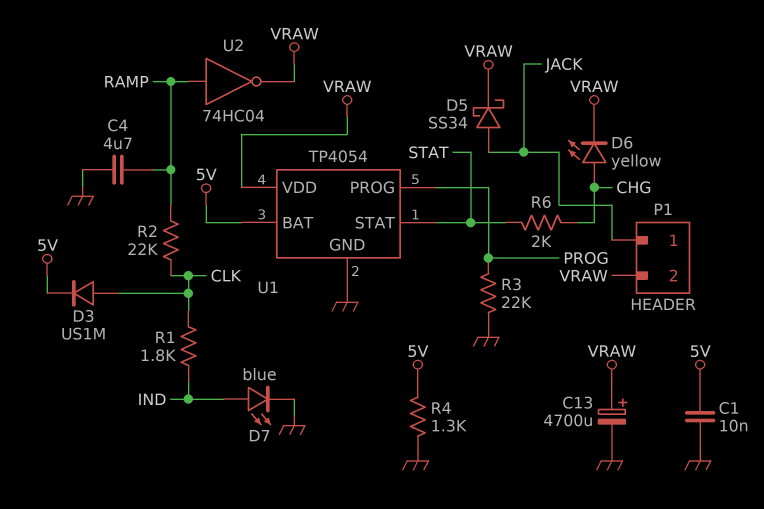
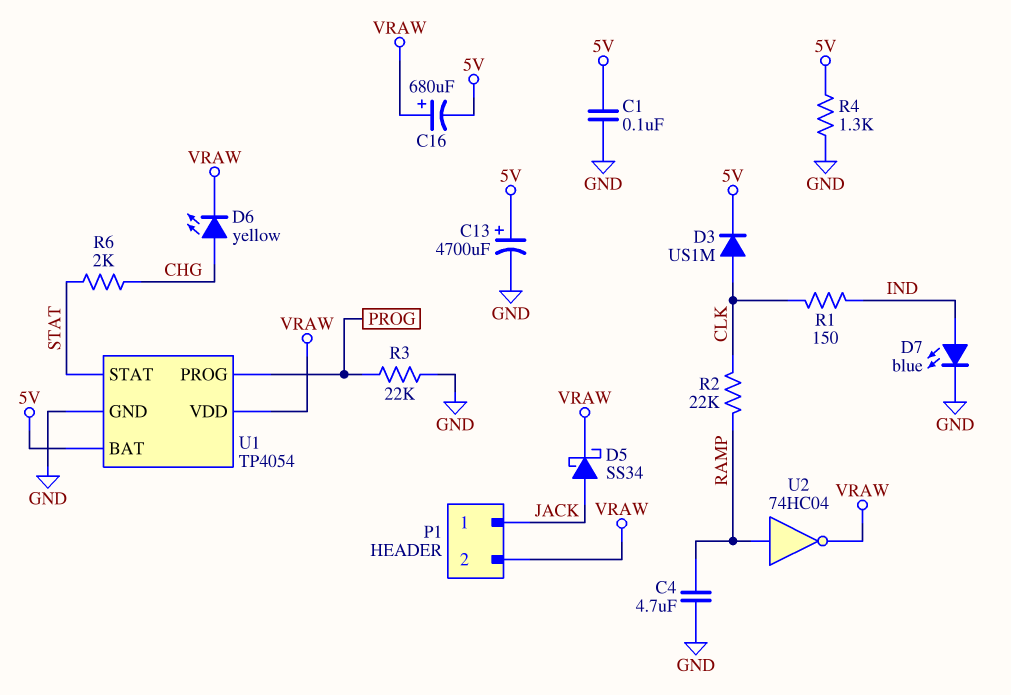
C1: 10nF (5V, GND) -> 100nF (5V, GND)
C13: 4700uF (plus VRAW, minus GND) -> 4700uF (plus 5V, minus GND)
C16: none -> 680uF (plus VRAW, minus 5V)
R1: 1.8k (CLK, IND) -> 150 (CLK, IND)

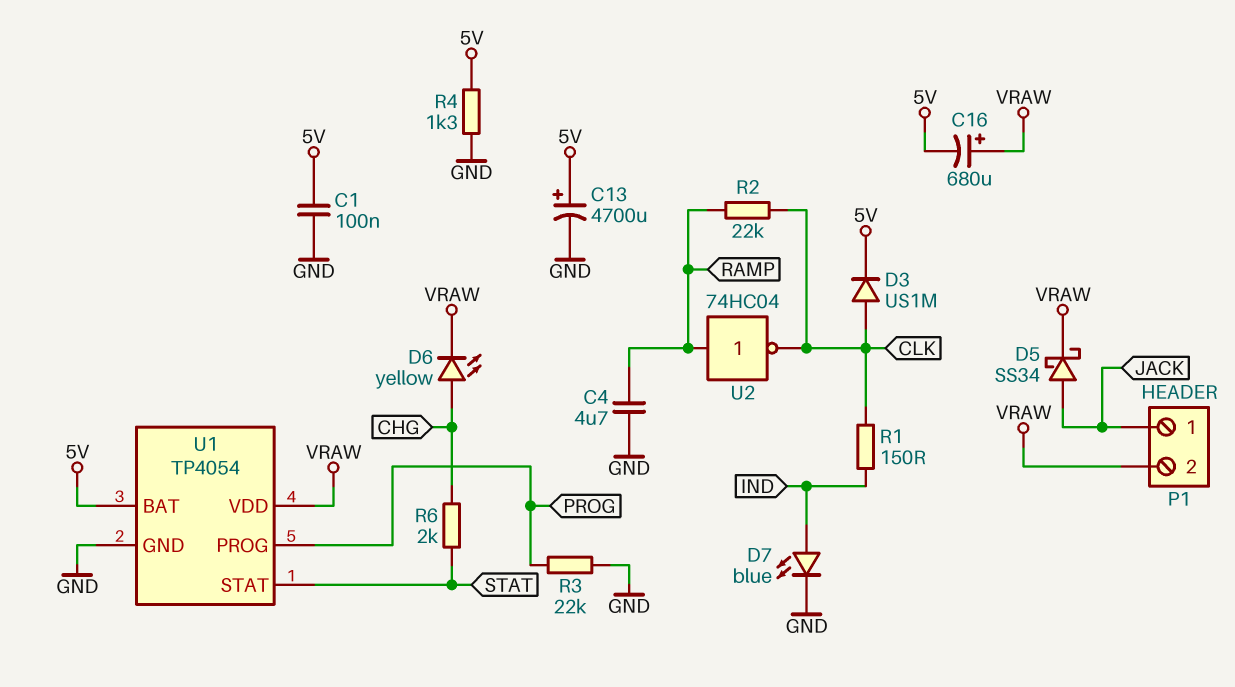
U2: NOT 74HC04 (in RAMP, out VRAW) -> NOT 74HC04 (in RAMP, out CLK)

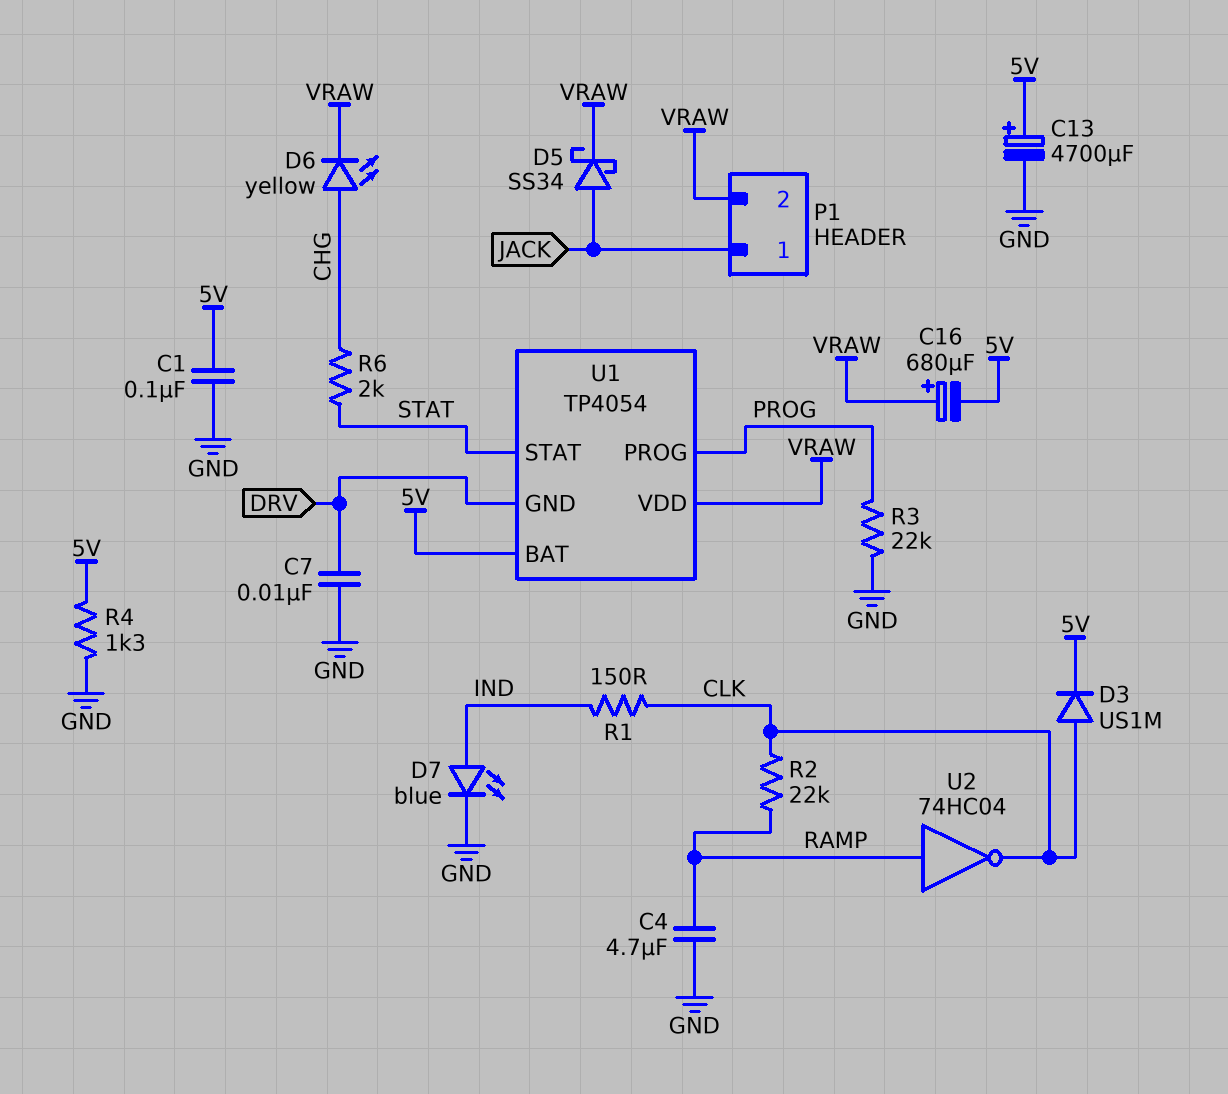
C7: none -> 10nF (DRV, GND)
U1 pin GND: GND -> DRV

